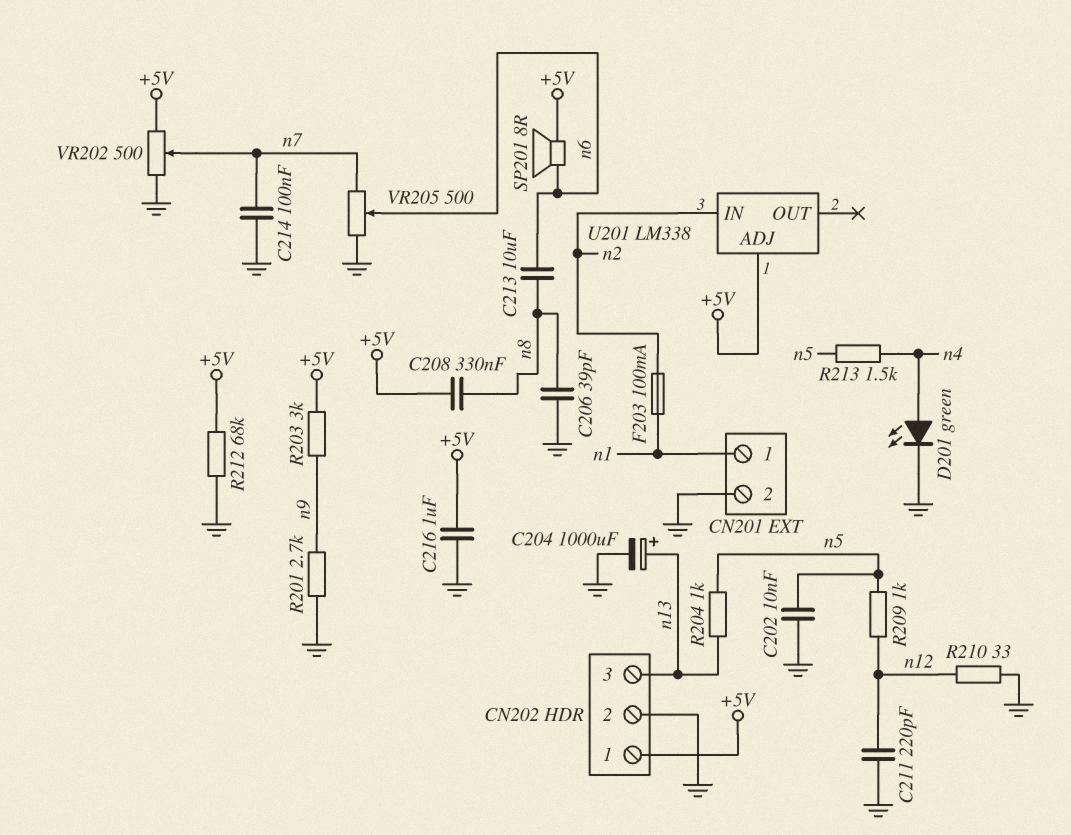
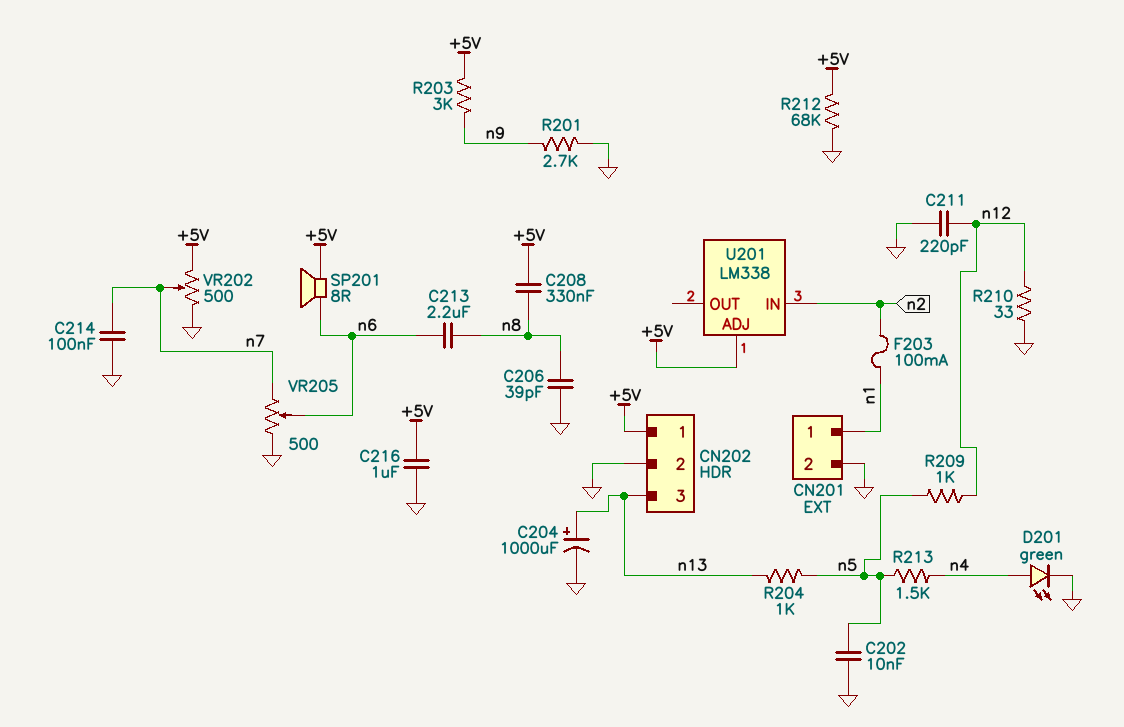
C213: 10uF (n6, n8) -> 2.2uF (n6, n8)

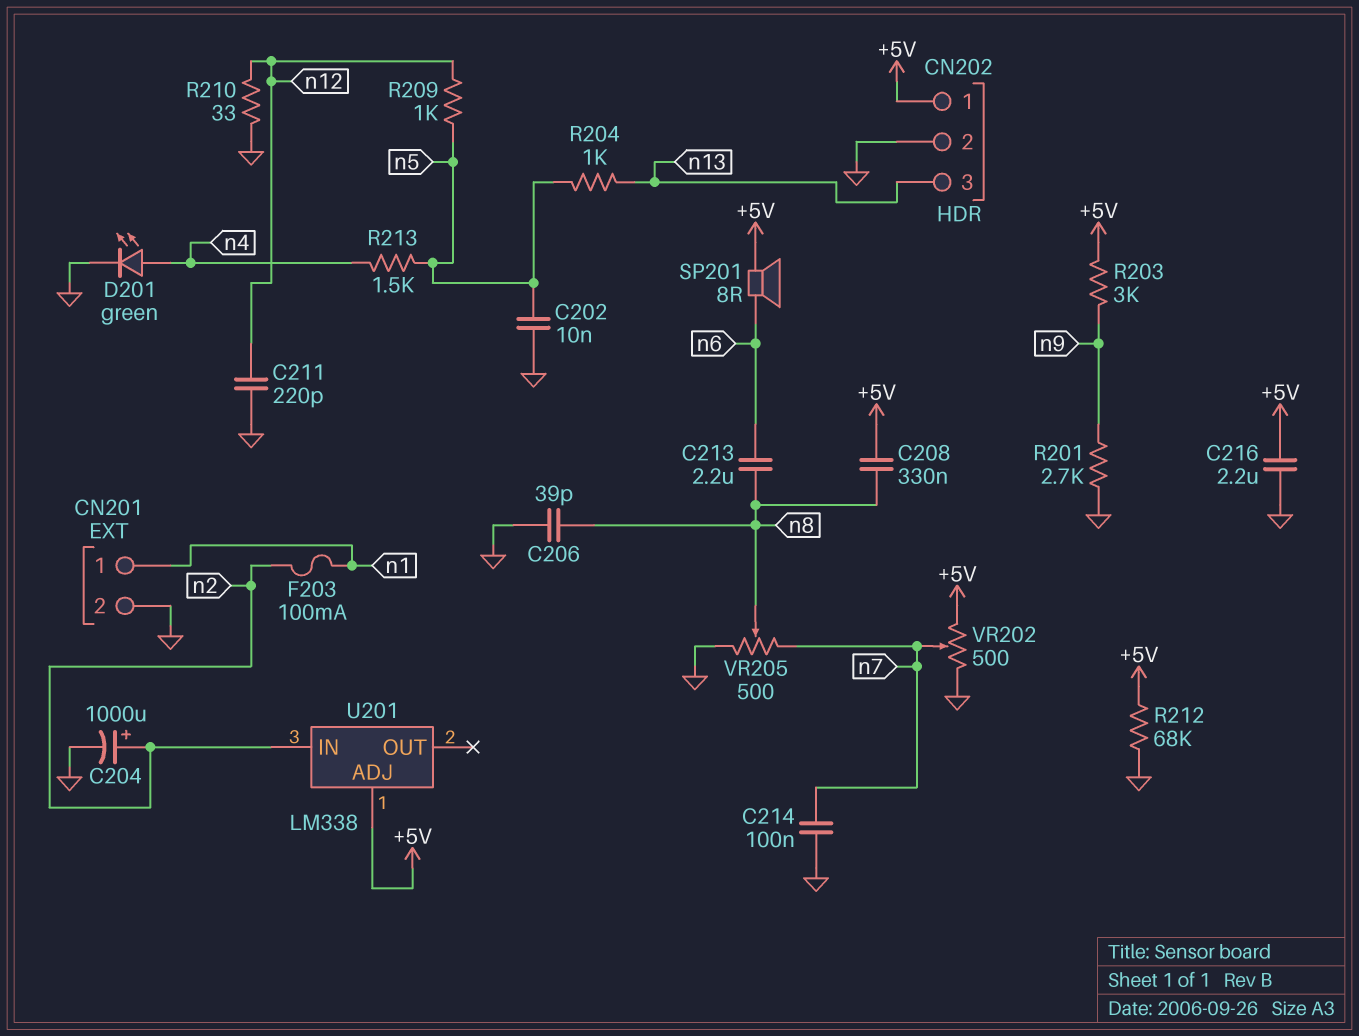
C204: 1000uF (plus n13, minus GND) -> 1000uF (plus n2, minus GND)
C216: 1uF (+5V, GND) -> 2.2uF (+5V, GND)
VR205: 500 (GND, n7, wiper n6) -> 500 (GND, n7, wiper n8)

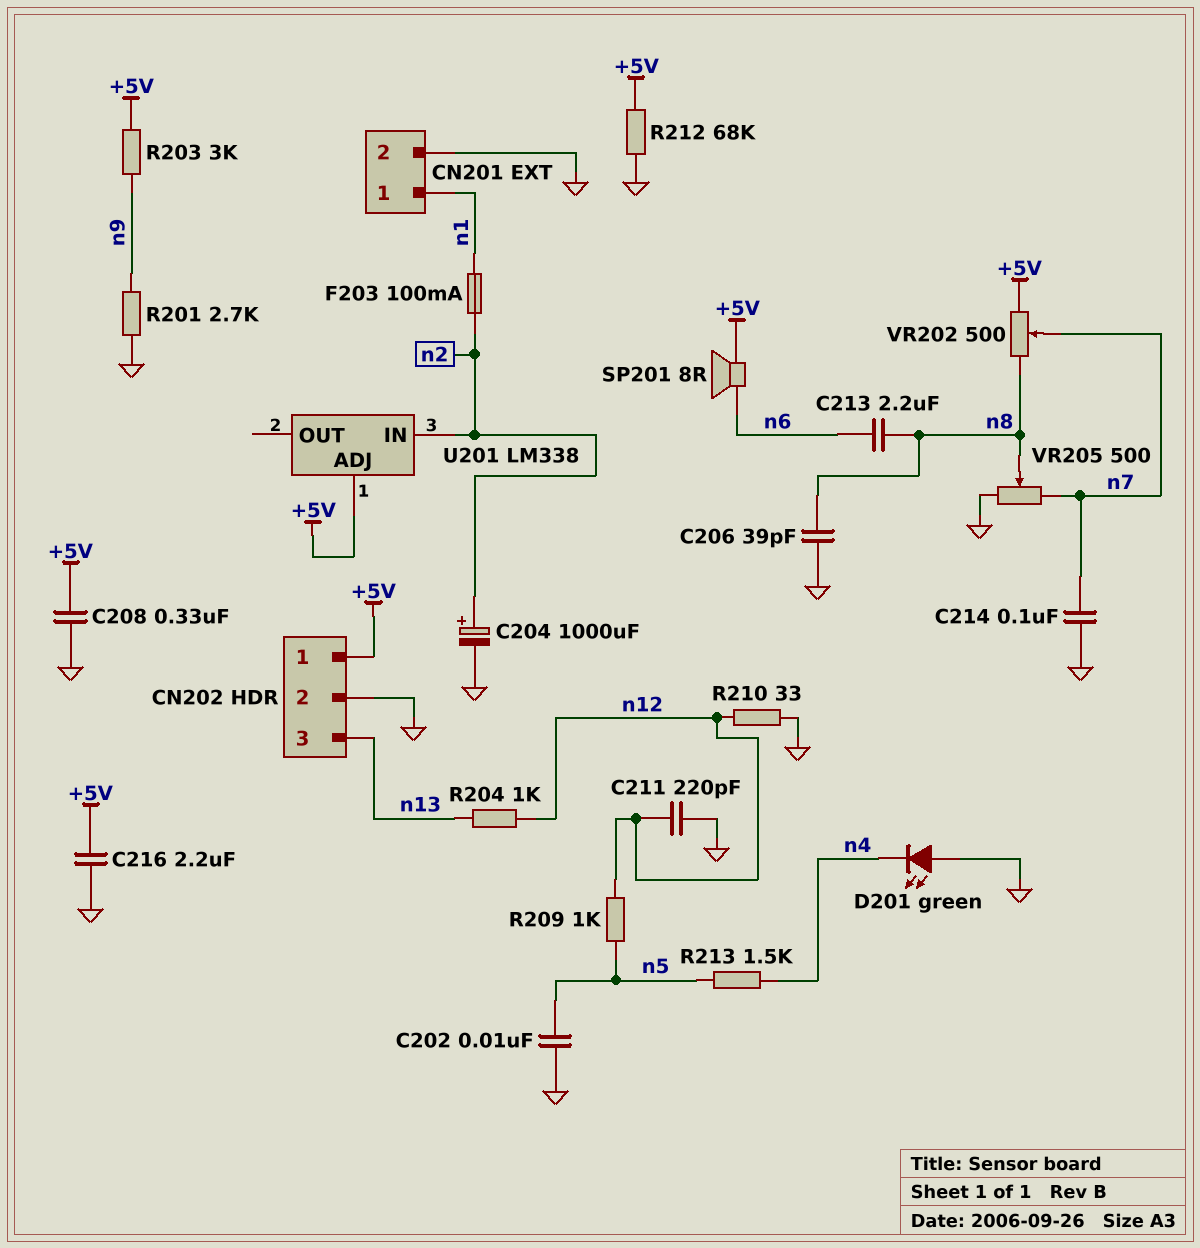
C208: 330nF (+5V, n8) -> 330nF (+5V, GND)
D201: LED green (A n4, K GND) -> LED green (A GND, K n4)
R204: 1k (n5, n13) -> 1k (n12, n13)
VR202: 500 (+5V, GND, wiper n7) -> 500 (+5V, n8, wiper n7)

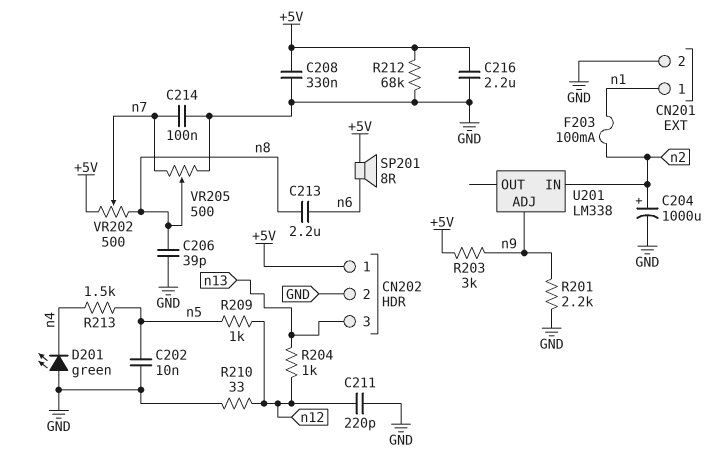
R201: 2.7k (GND, n9) -> 2.2k (GND, n9)
U201 pin ADJ: +5V -> n9

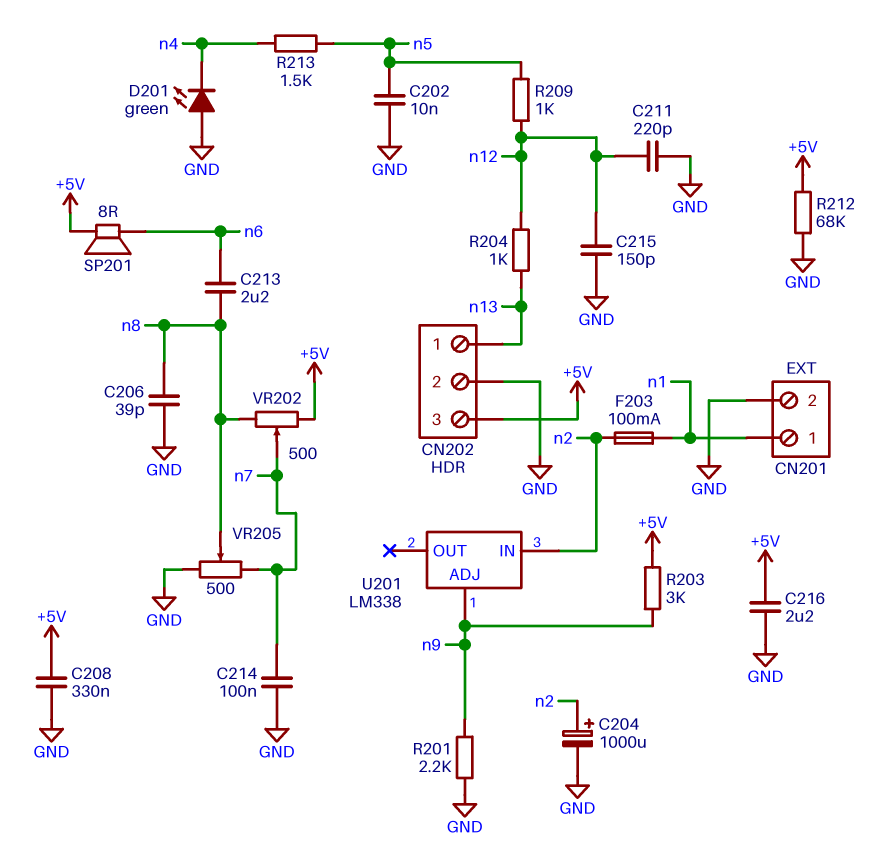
C215: none -> 150pF (GND, n12)
CN202 pin 1: +5V -> n13
CN202 pin 3: n13 -> +5V
R210: 33 (GND, n12) -> none

